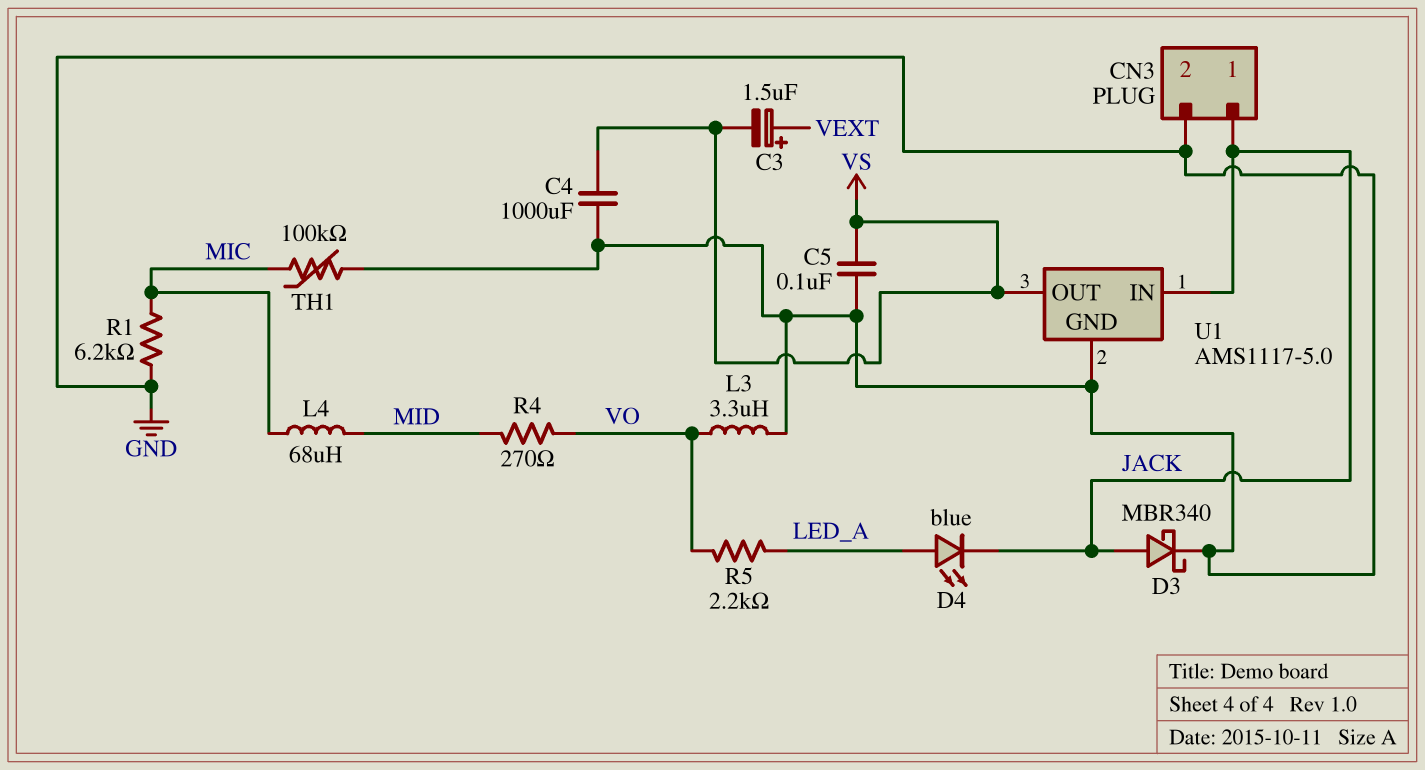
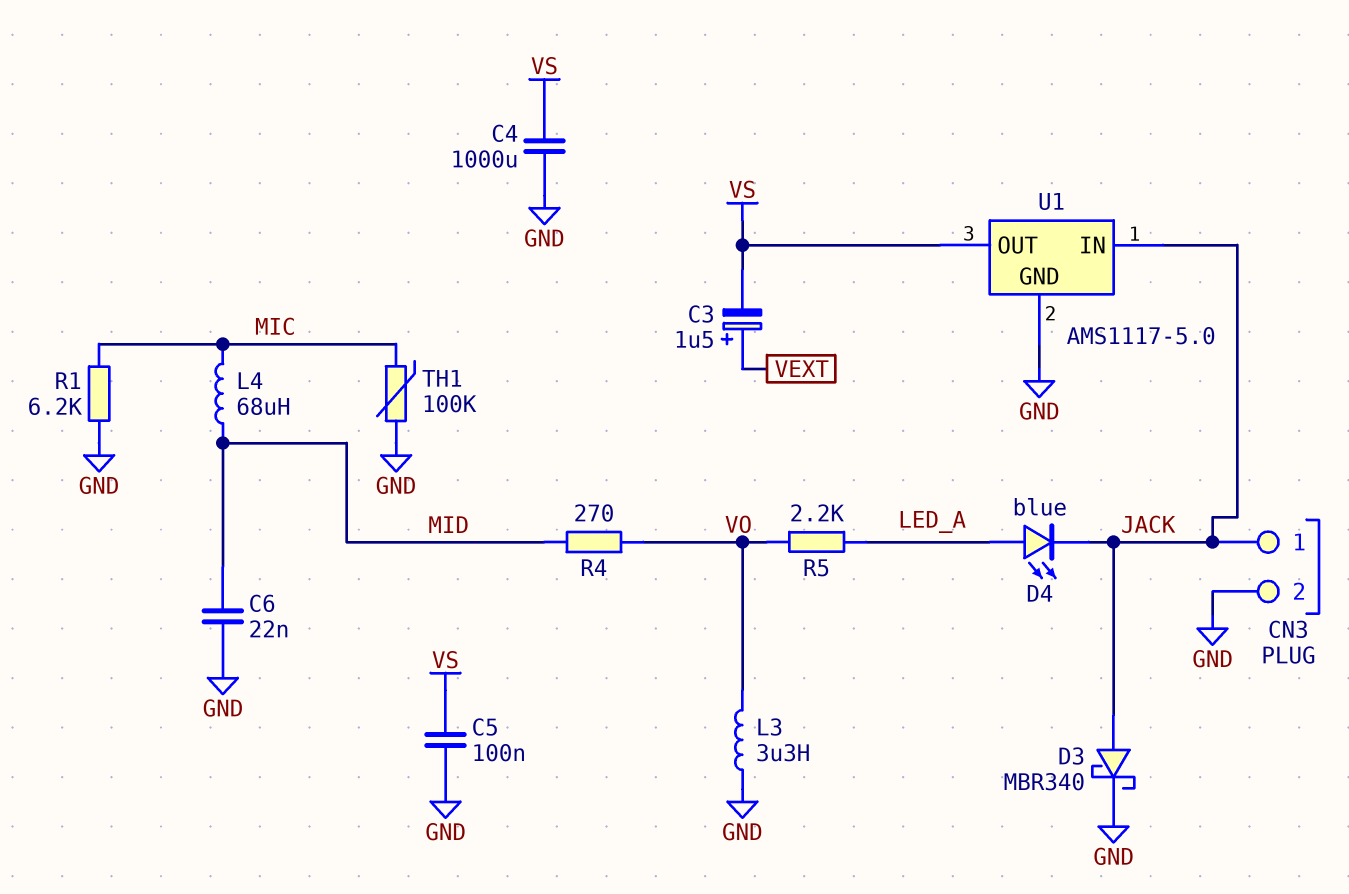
C6: none -> 22nF (GND, MID)

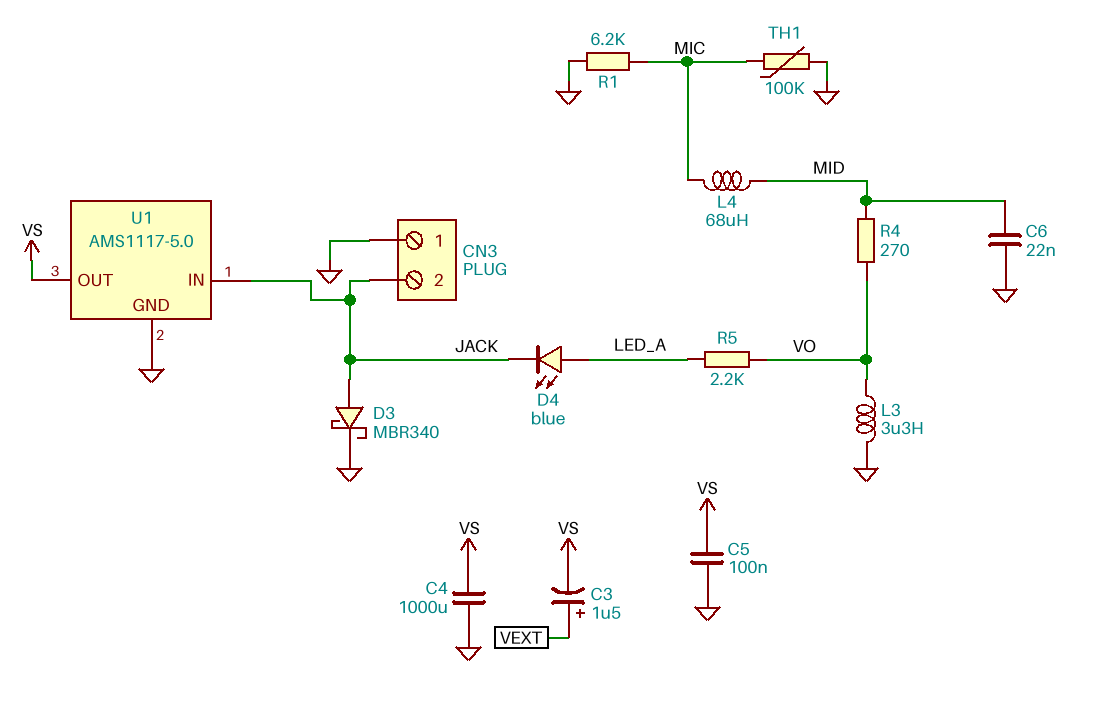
CN3 pin 1: JACK -> GND
CN3 pin 2: GND -> JACK

